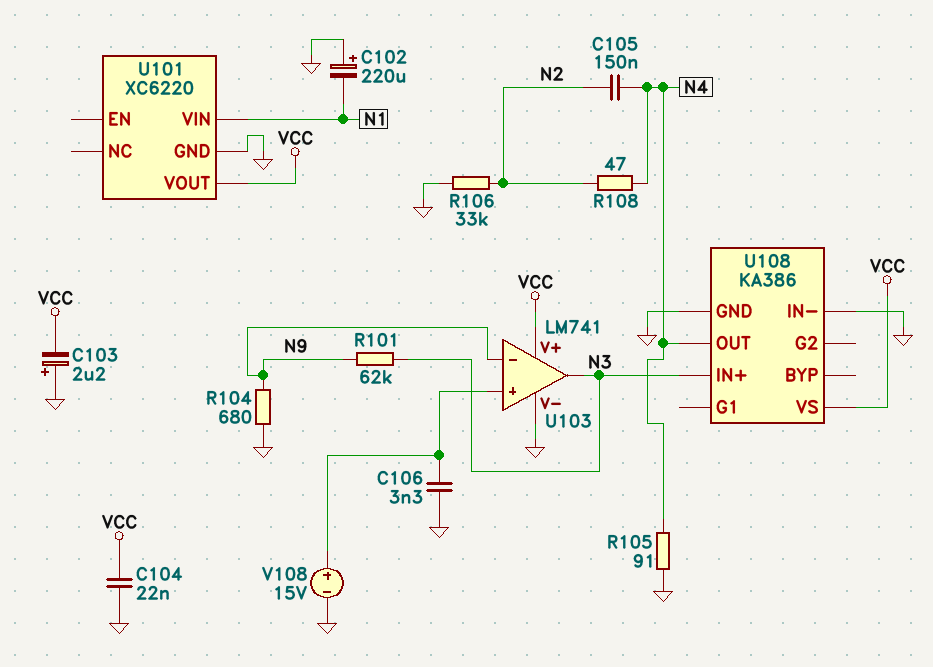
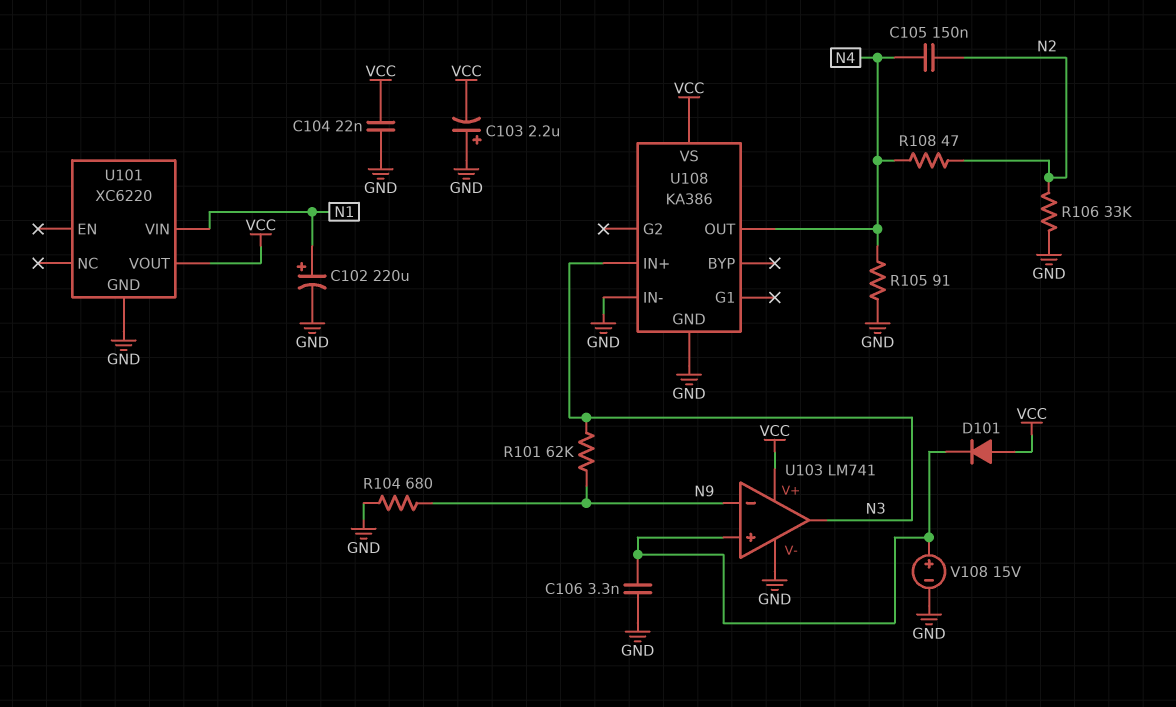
C102: 220uF (plus GND, minus N1) -> 220uF (plus N1, minus GND)
D101: none -> diode (A VCC, K U103/in+)

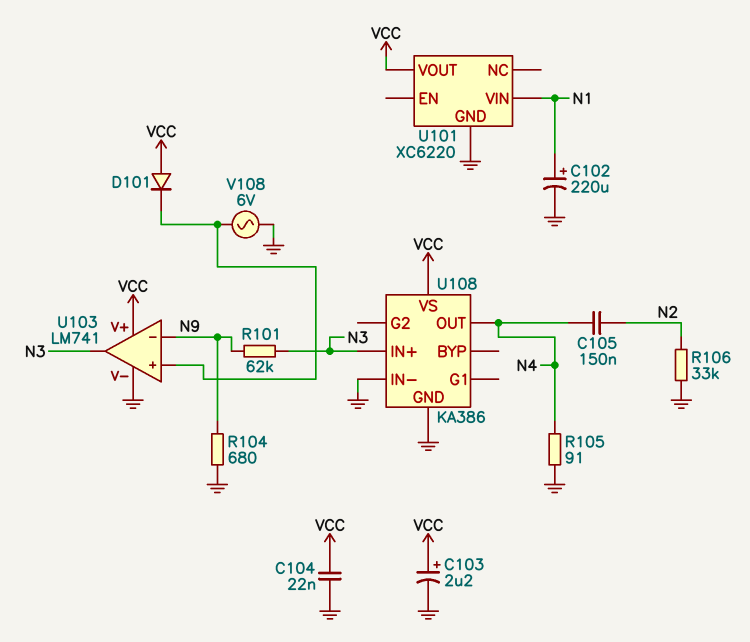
C103: 2.2uF (plus GND, minus VCC) -> 2.2uF (plus VCC, minus GND)
C106: 3.3nF (GND, U103/in+) -> none
R108: 47 (N2, N4) -> none
V108: 15V (plus U103/in+, minus GND) -> AC 6V (GND, U103/in+)

